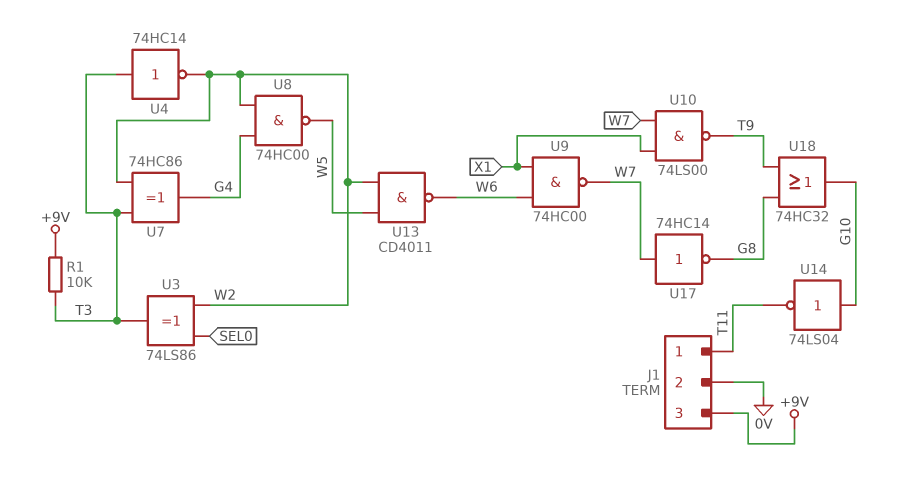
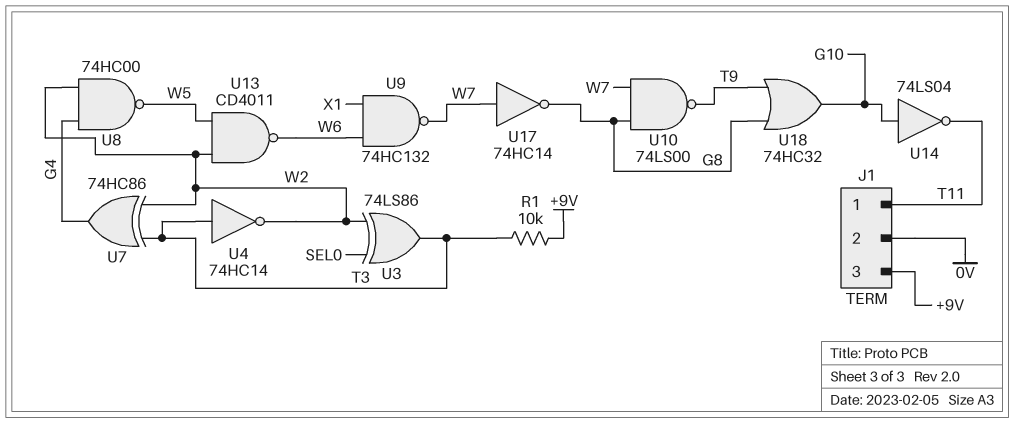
U9: NAND 74HC00 (in W6, in X1, out W7) -> NAND 74HC132 (in W6, in X1, out W7)
U10: NAND 74LS00 (in W7, in X1, out T9) -> NAND 74LS00 (in G8, in W7, out T9)

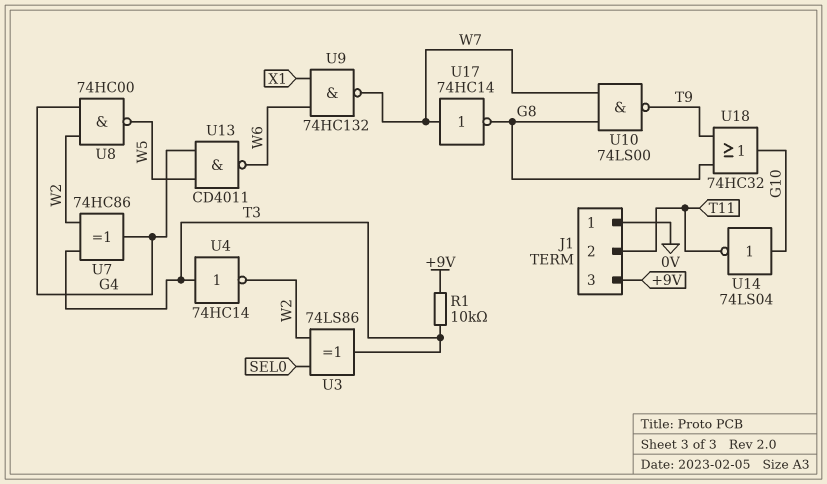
J1 pin 1: T11 -> 0V
J1 pin 2: 0V -> T11
U13: NAND CD4011 (in W2, in W5, out W6) -> NAND CD4011 (in G4, in W5, out W6)

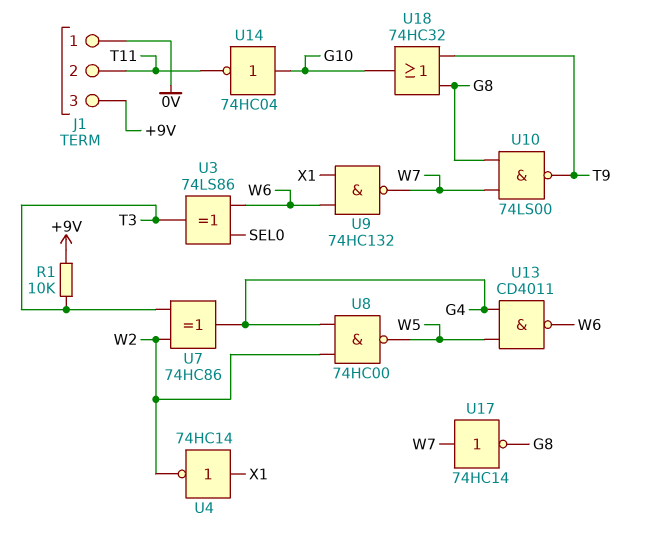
U3: XOR 74LS86 (in SEL0, in W2, out T3) -> XOR 74LS86 (in SEL0, in W6, out T3)
U4: NOT 74HC14 (in T3, out W2) -> NOT 74HC14 (in X1, out W2)
U14: NOT 74LS04 (in G10, out T11) -> NOT 74HC04 (in G10, out T11)

